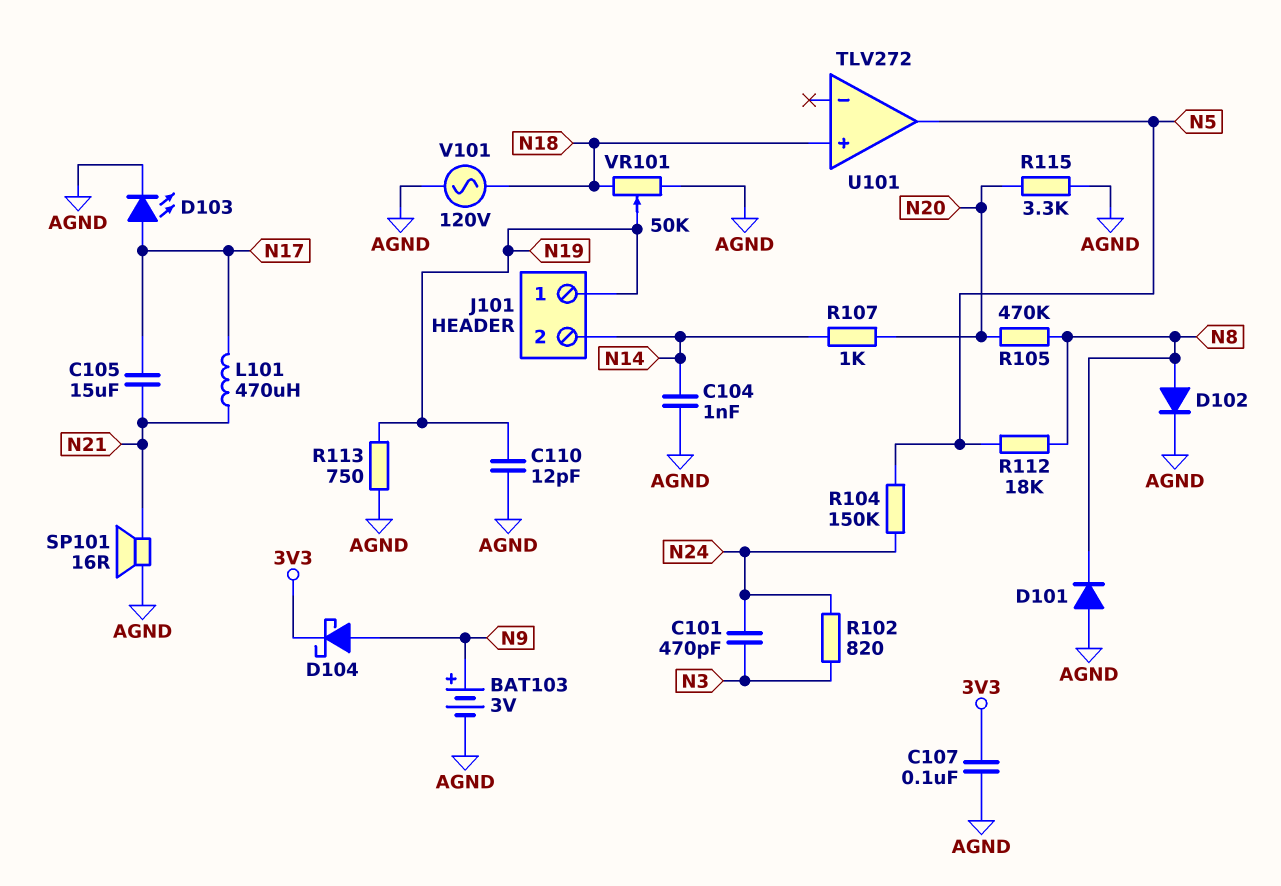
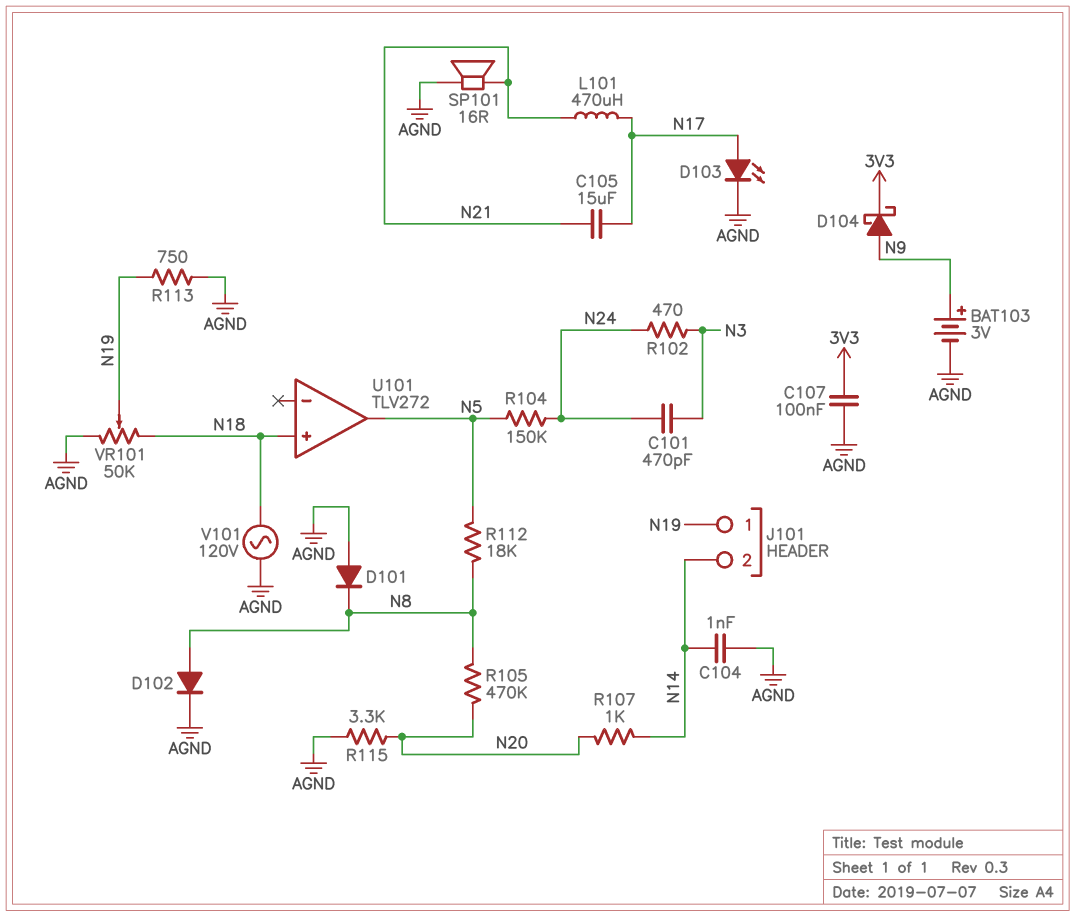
C110: 12pF (AGND, N19) -> none
R102: 820 (N3, N24) -> 470 (N3, N24)

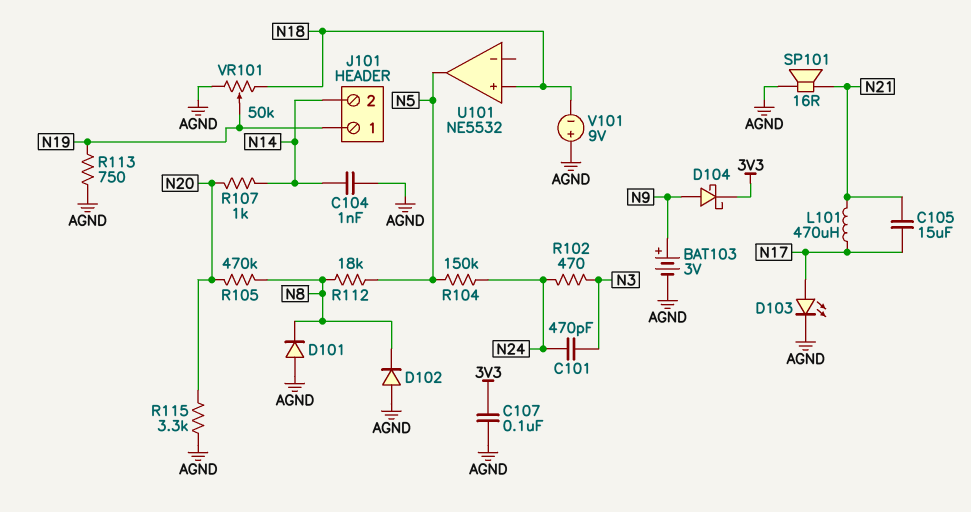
D102: diode (A N8, K AGND) -> diode (A AGND, K N8)
U101: TLV272 -> NE5532
V101: AC 120V (AGND, N18) -> 9V (plus AGND, minus N18)

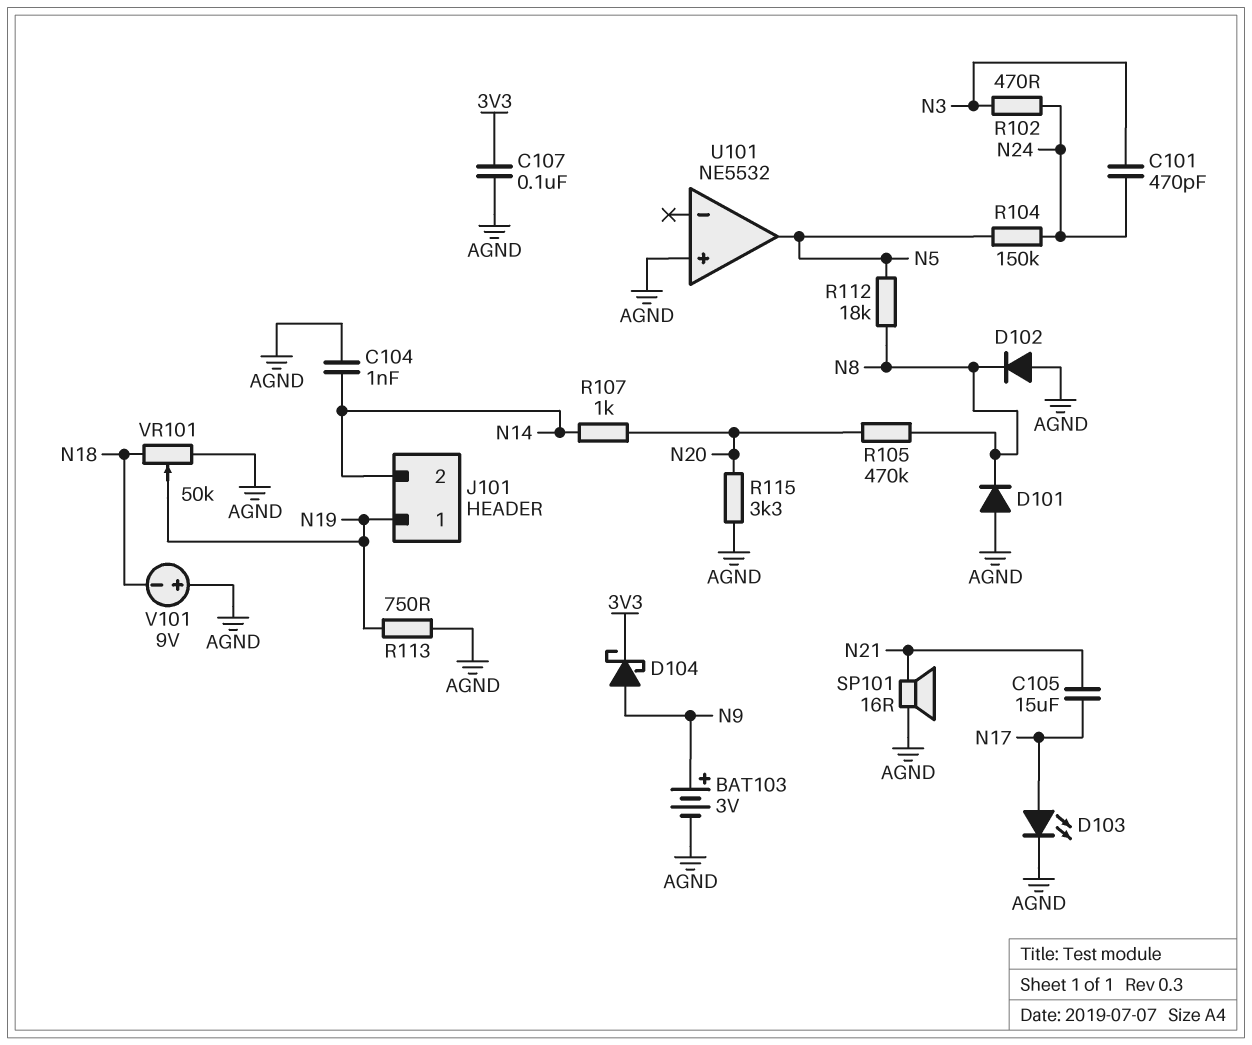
L101: 470uH (N17, N21) -> none
U101 pin in+: N18 -> AGND

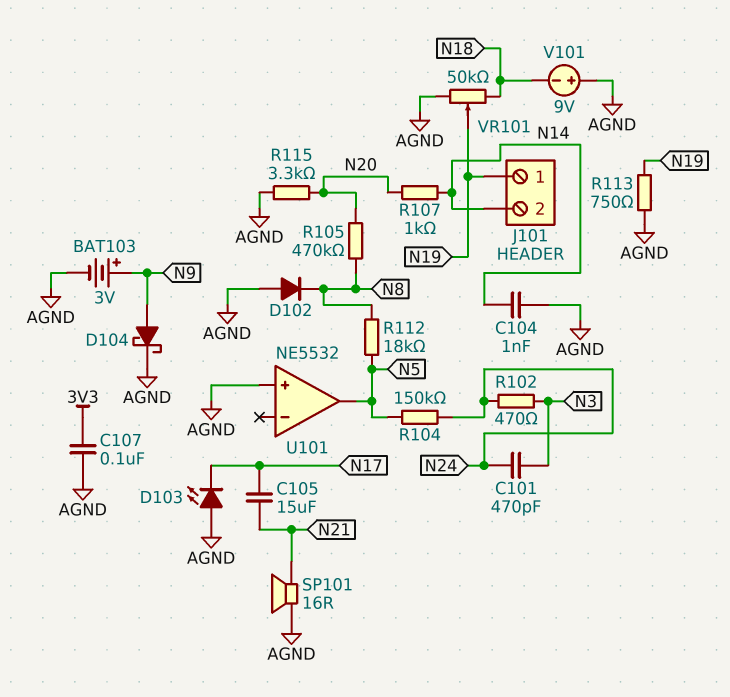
D101: diode (A AGND, K N8) -> none
D103: LED (A N17, K AGND) -> LED (A AGND, K N17)
D104: schottky (A N9, K 3V3) -> schottky (A N9, K AGND)

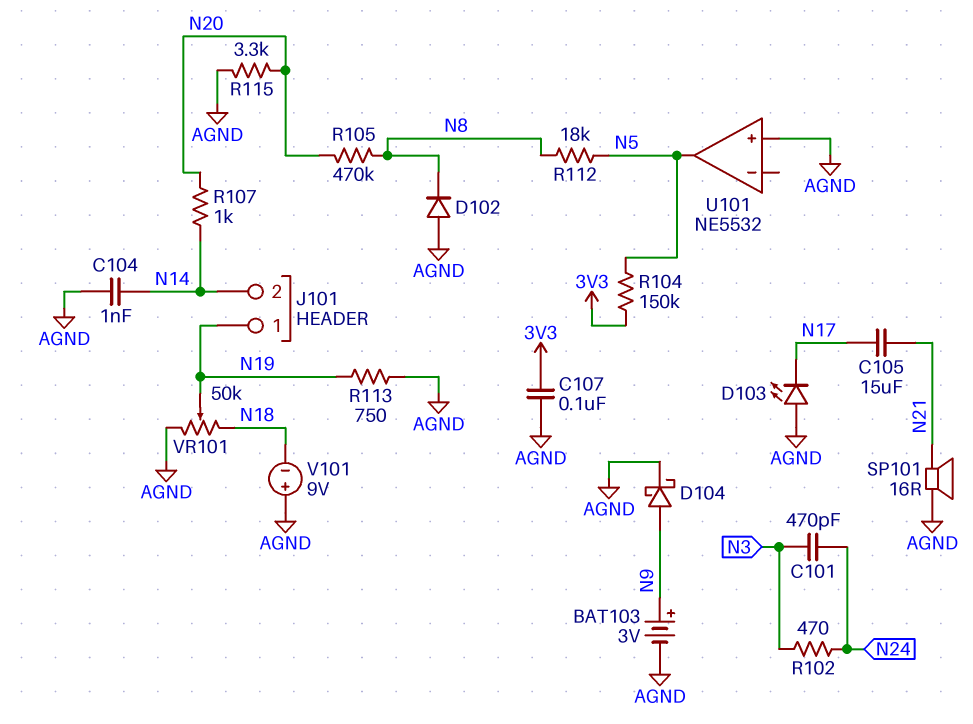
R104: 150k (N5, N24) -> 150k (3V3, N5)

